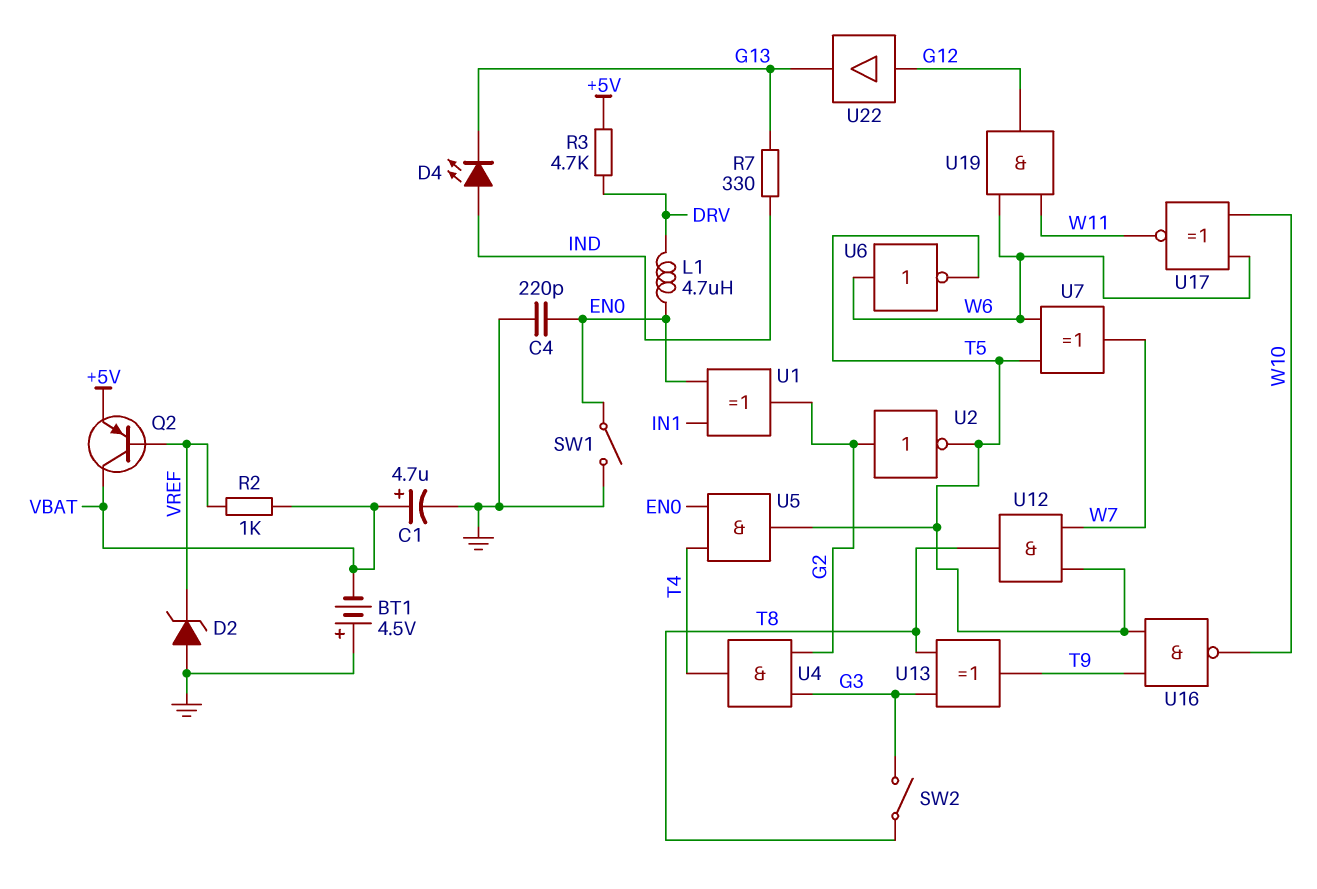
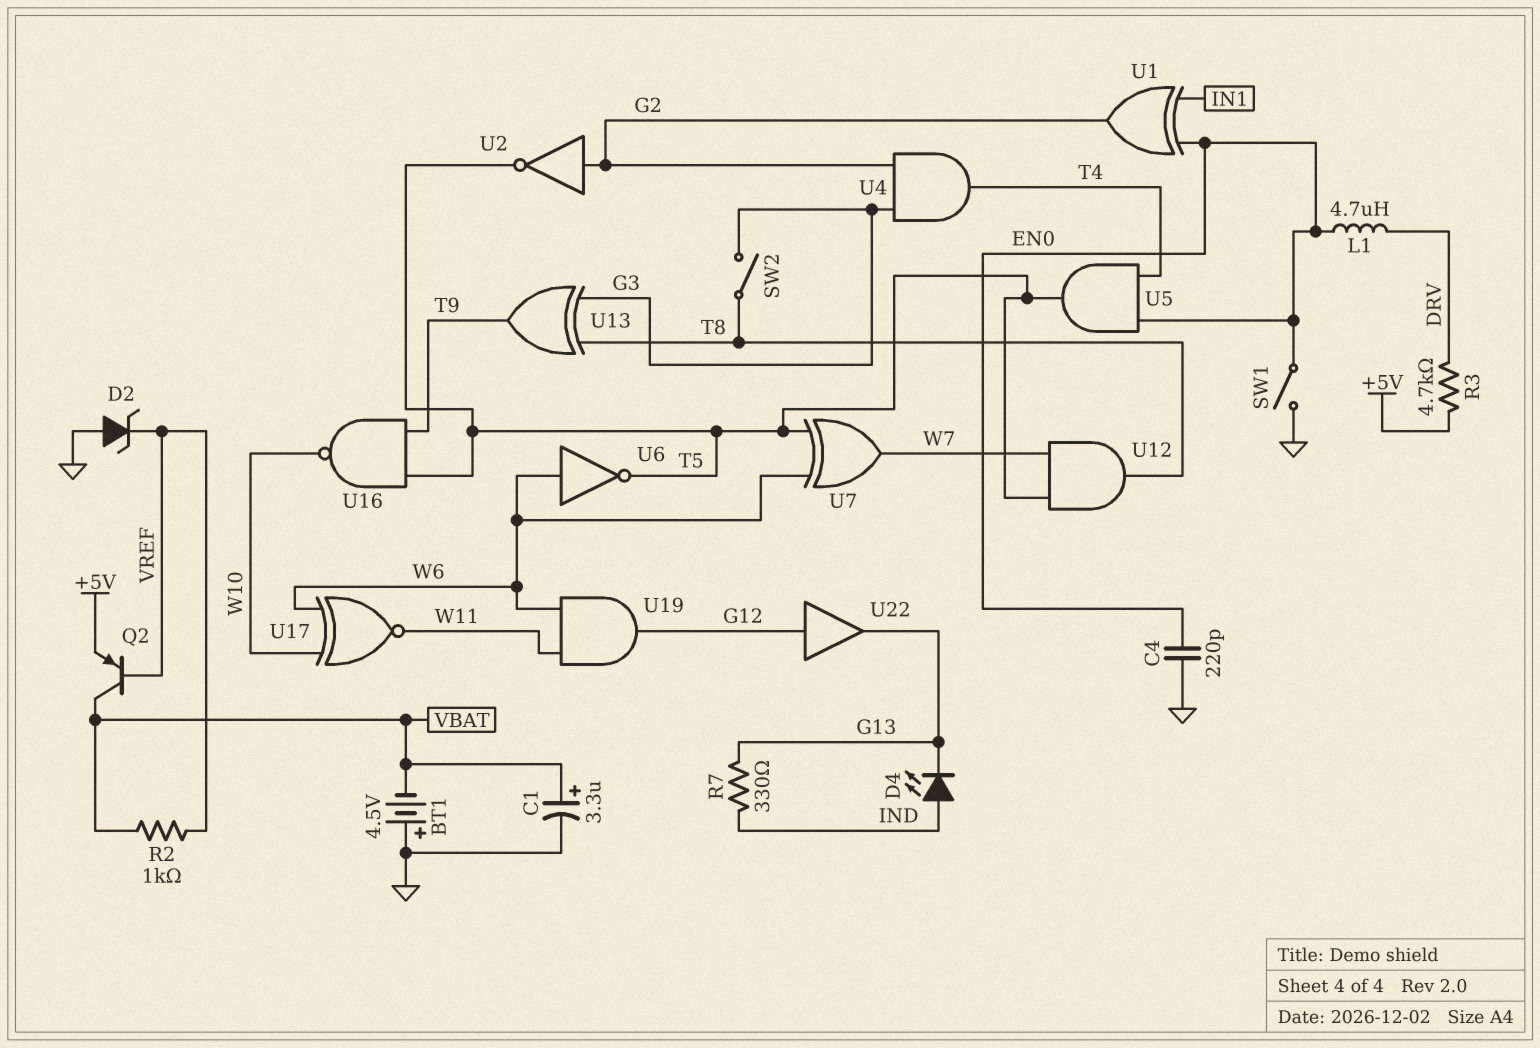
C1: 4.7uF (plus VBAT, minus GND) -> 3.3uF (plus VBAT, minus GND)

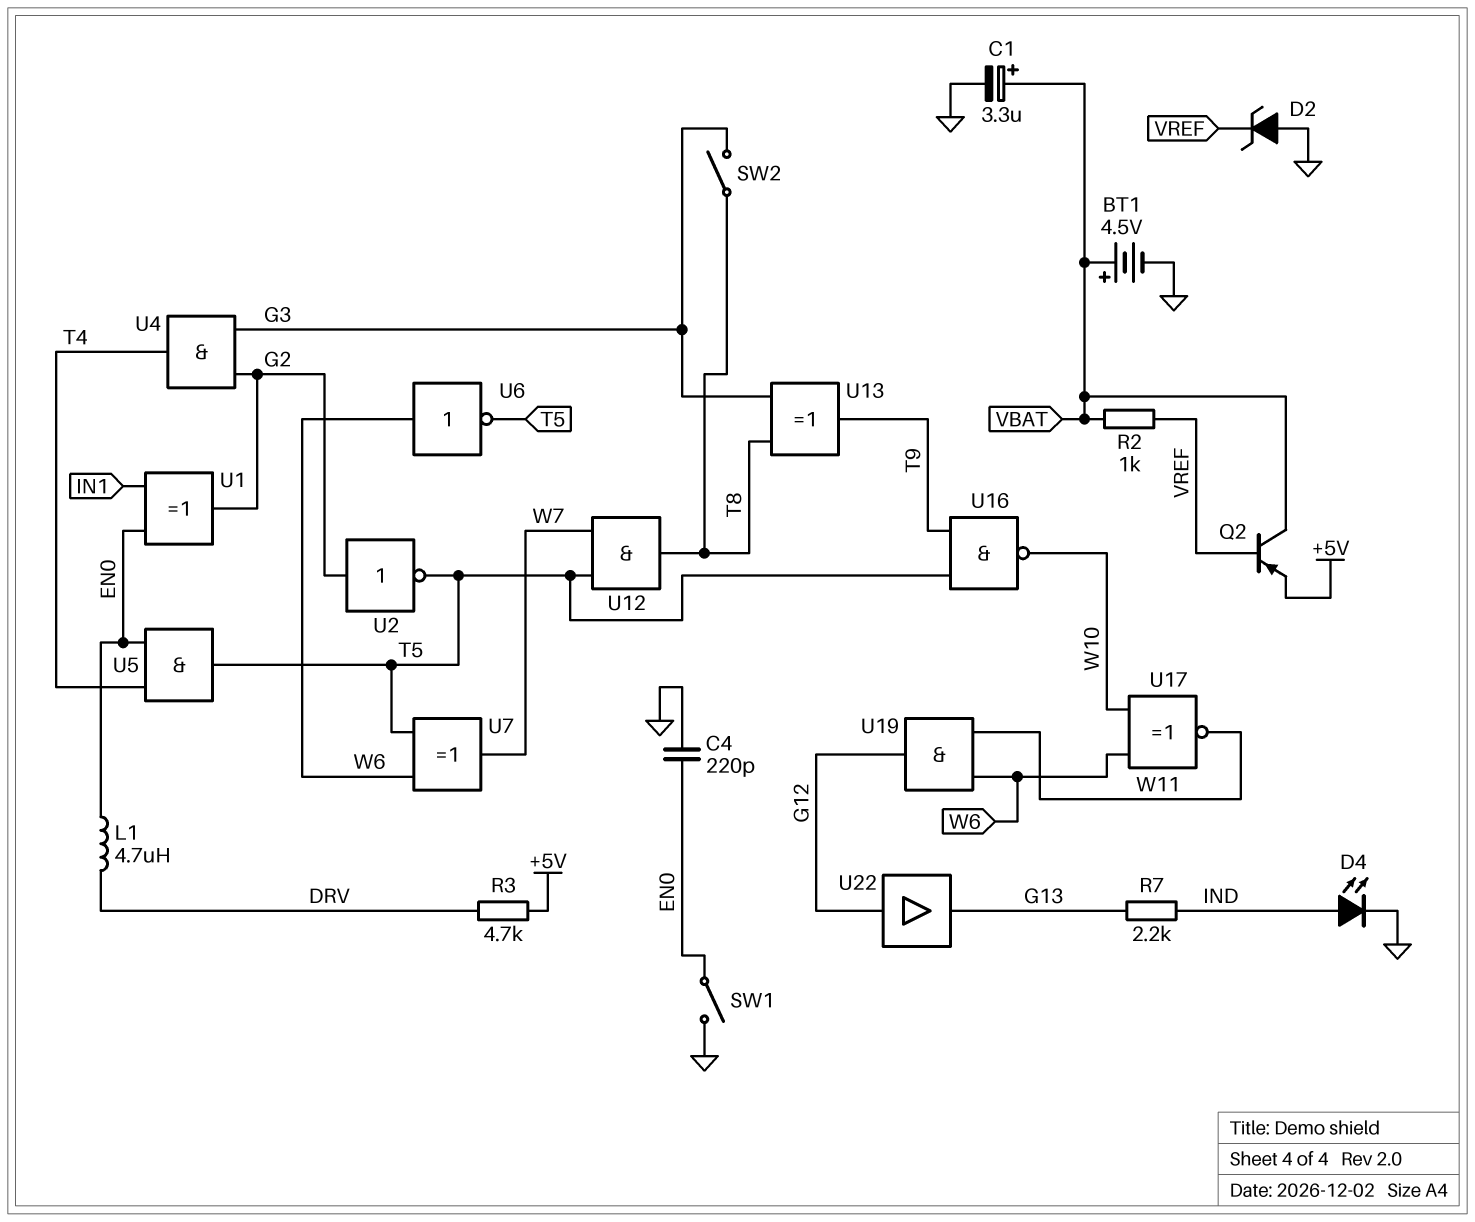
BT1: 4.5V (plus GND, minus VBAT) -> 4.5V (plus VBAT, minus GND)
D4: LED (A IND, K G13) -> LED (A IND, K GND)
R7: 330 (G13, IND) -> 2.2k (G13, IND)

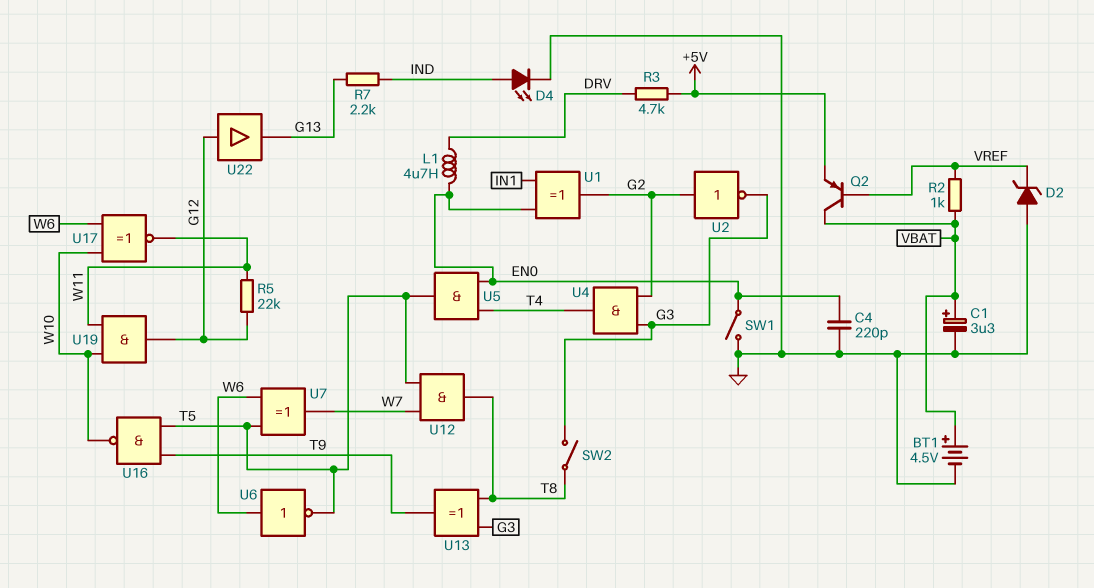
R5: none -> 22k (G12, W11)
U2: NOT (in G2, out T5) -> NOT (in G2, out G3)
U19: AND (in W6, in W11, out G12) -> AND (in W10, in W11, out G12)

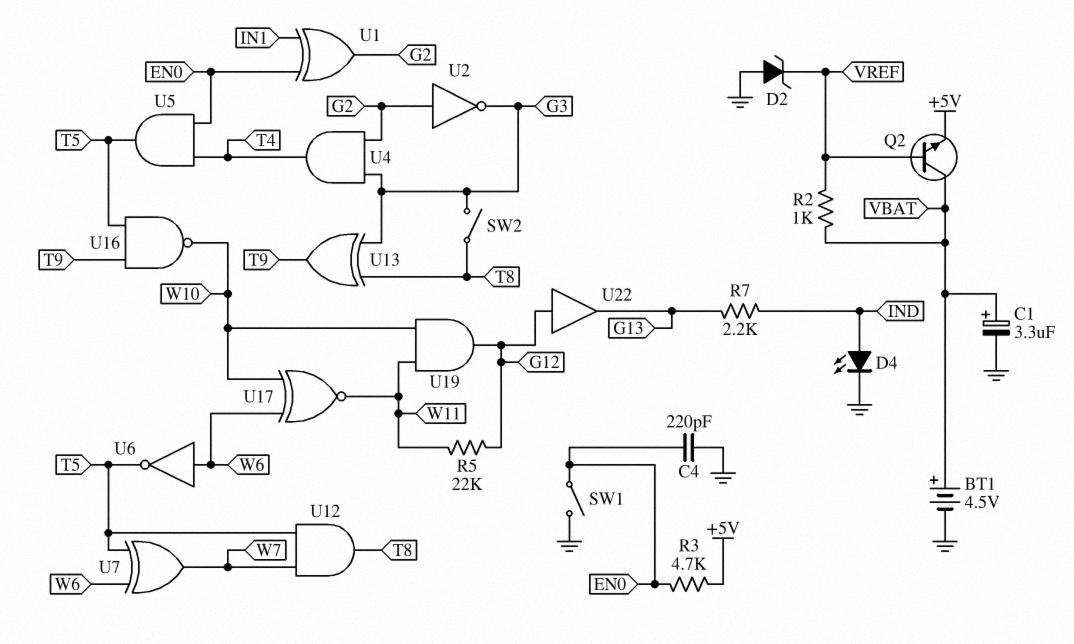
L1: 4.7uH (DRV, EN0) -> none
Q2: PNP (B VREF, C VBAT, E +5V) -> NPN (B VREF, C VBAT, E +5V)
R3: 4.7k (+5V, DRV) -> 4.7k (+5V, EN0)

